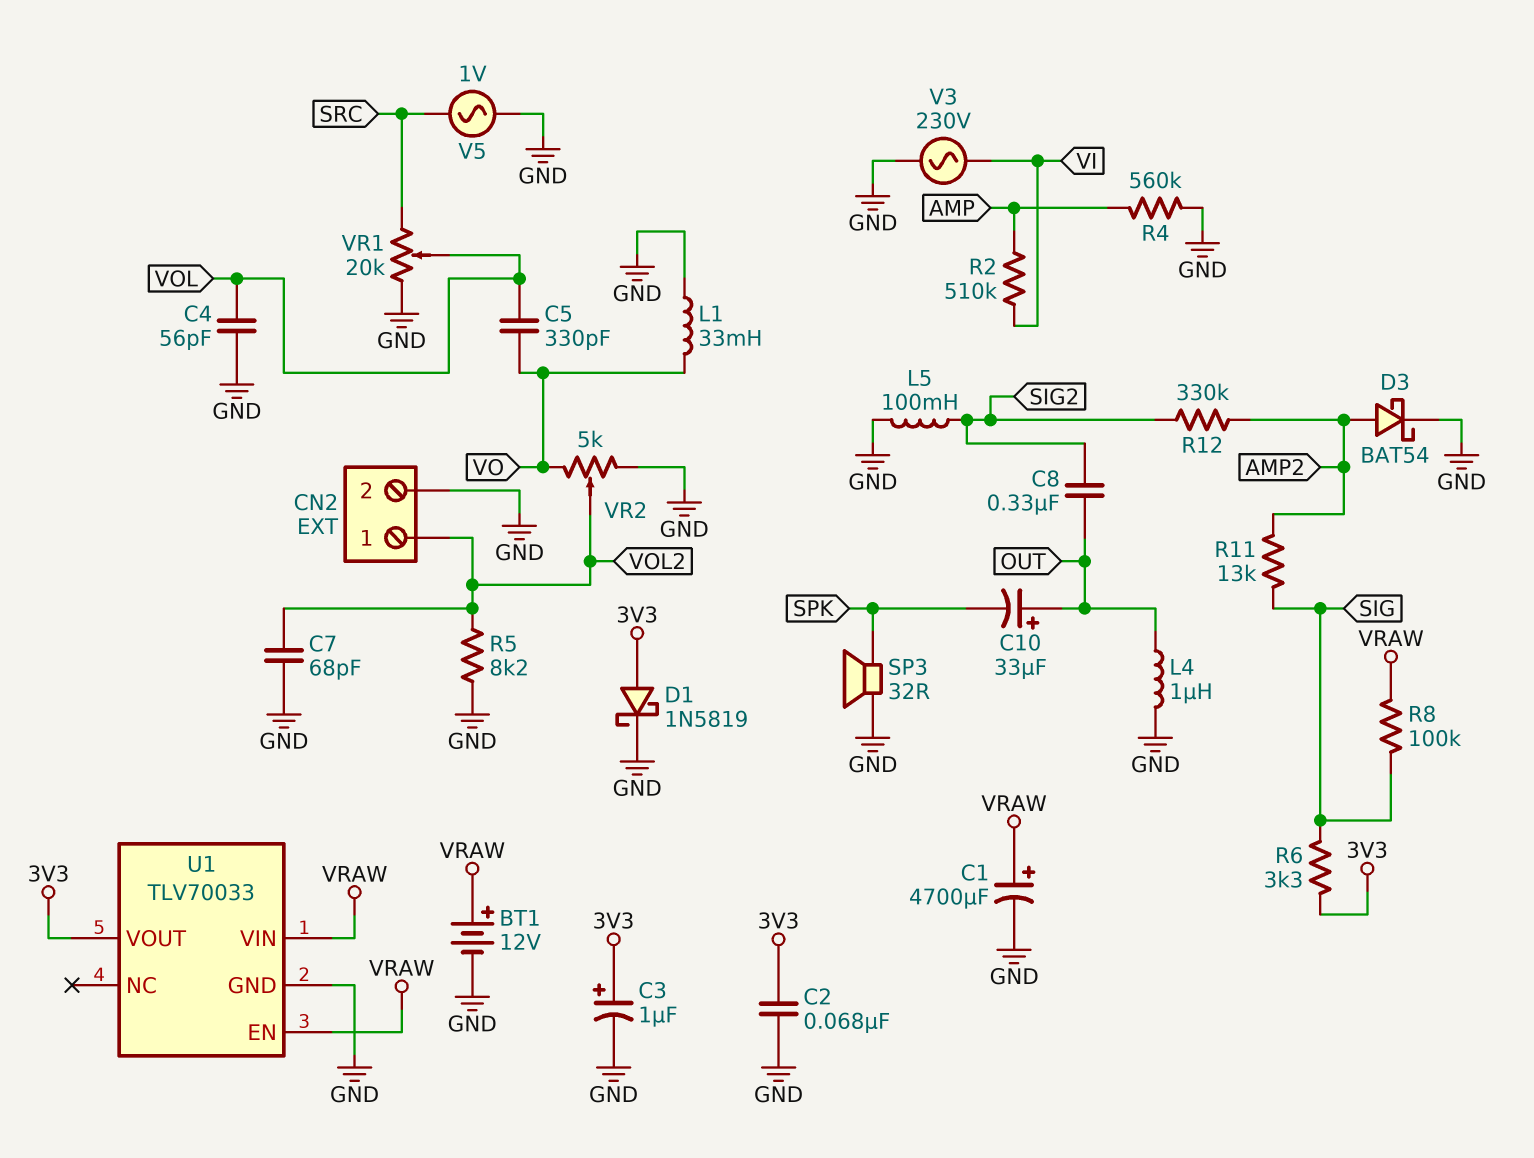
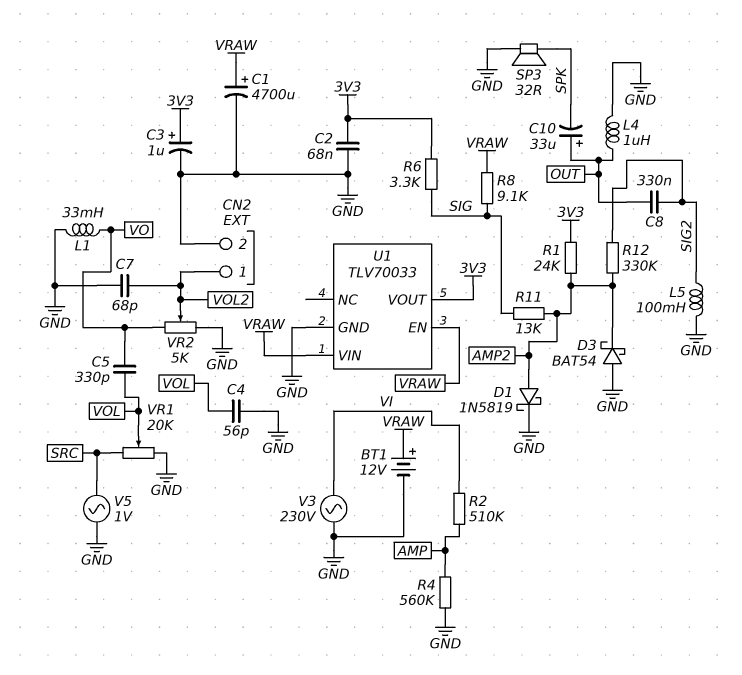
D1: schottky 1N5819 (A 3V3, K GND) -> schottky 1N5819 (A AMP2, K GND)
D3: schottky BAT54 (A AMP2, K GND) -> schottky BAT54 (A GND, K AMP2)
R1: none -> 24k (3V3, AMP2)
R5: 8.2k (GND, VOL2) -> none
R8: 100k (SIG, VRAW) -> 9.1k (SIG, VRAW)

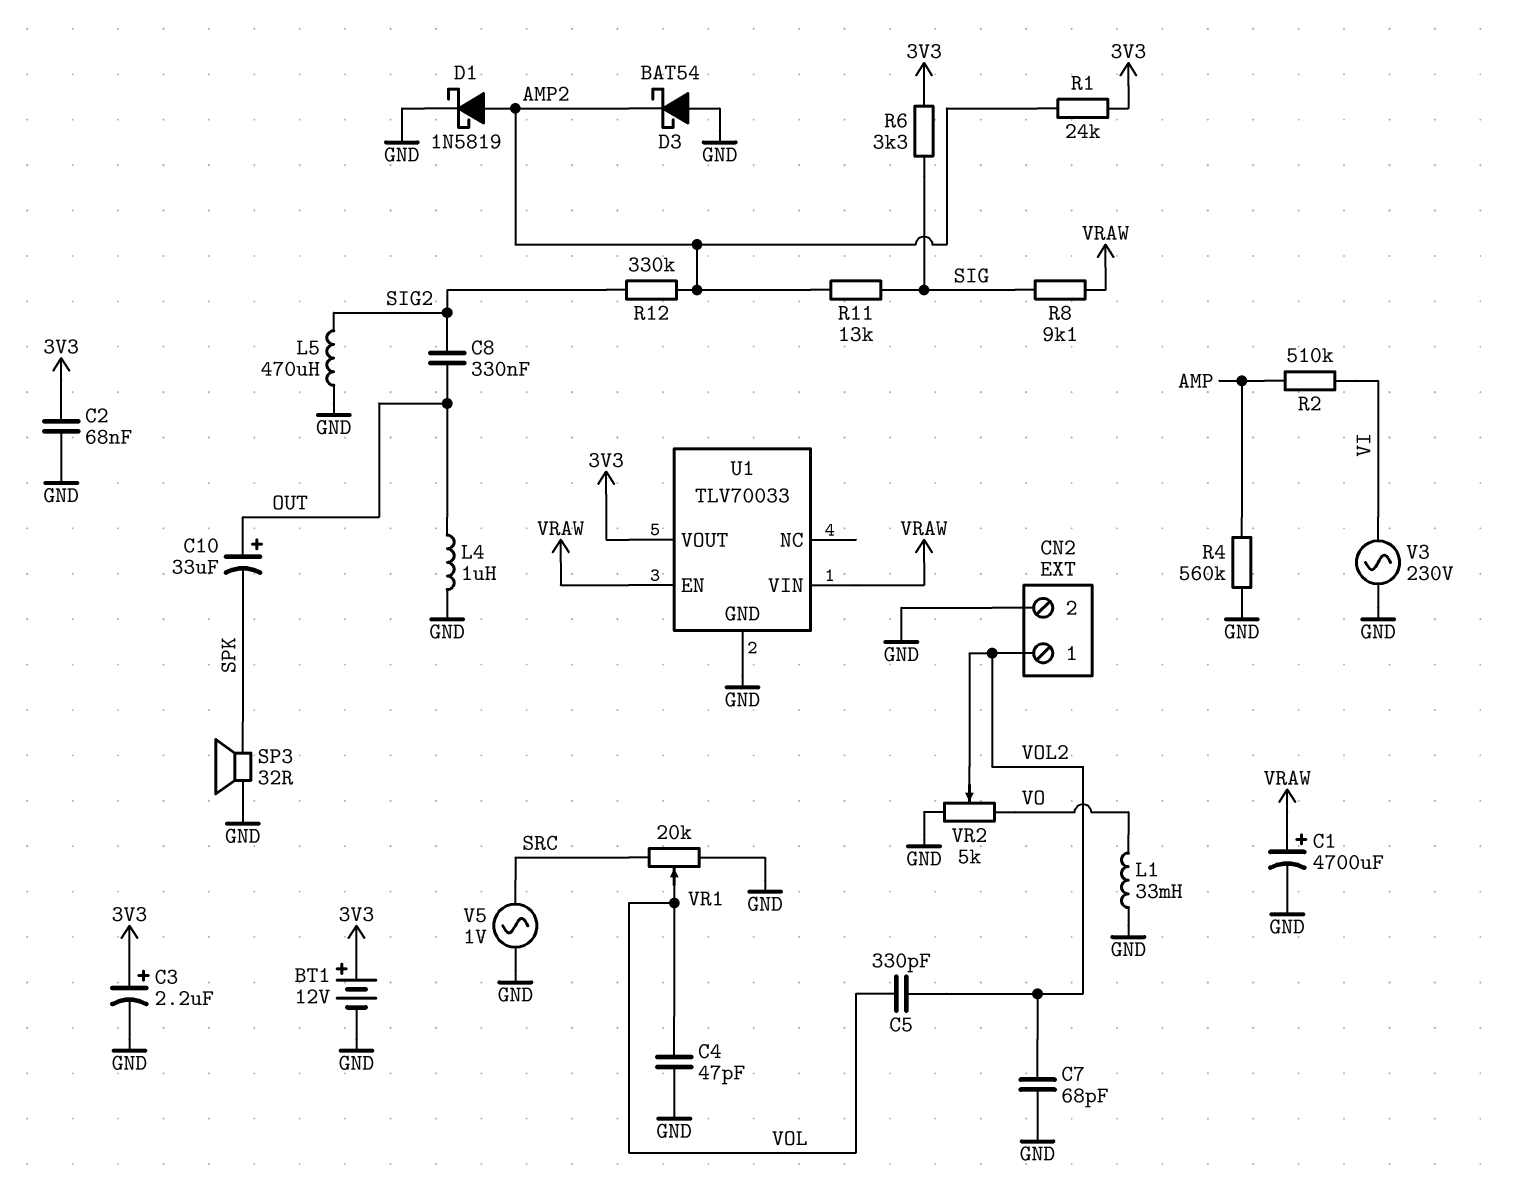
BT1: 12V (plus VRAW, minus GND) -> 12V (plus 3V3, minus GND)
C3: 1uF (plus 3V3, minus GND) -> 2.2uF (plus 3V3, minus GND)
C4: 56pF (GND, VOL) -> 47pF (GND, VOL)
C5: 330pF (VO, VOL) -> 330pF (VOL, VOL2)
L5: 100mH (GND, SIG2) -> 470uH (GND, SIG2)

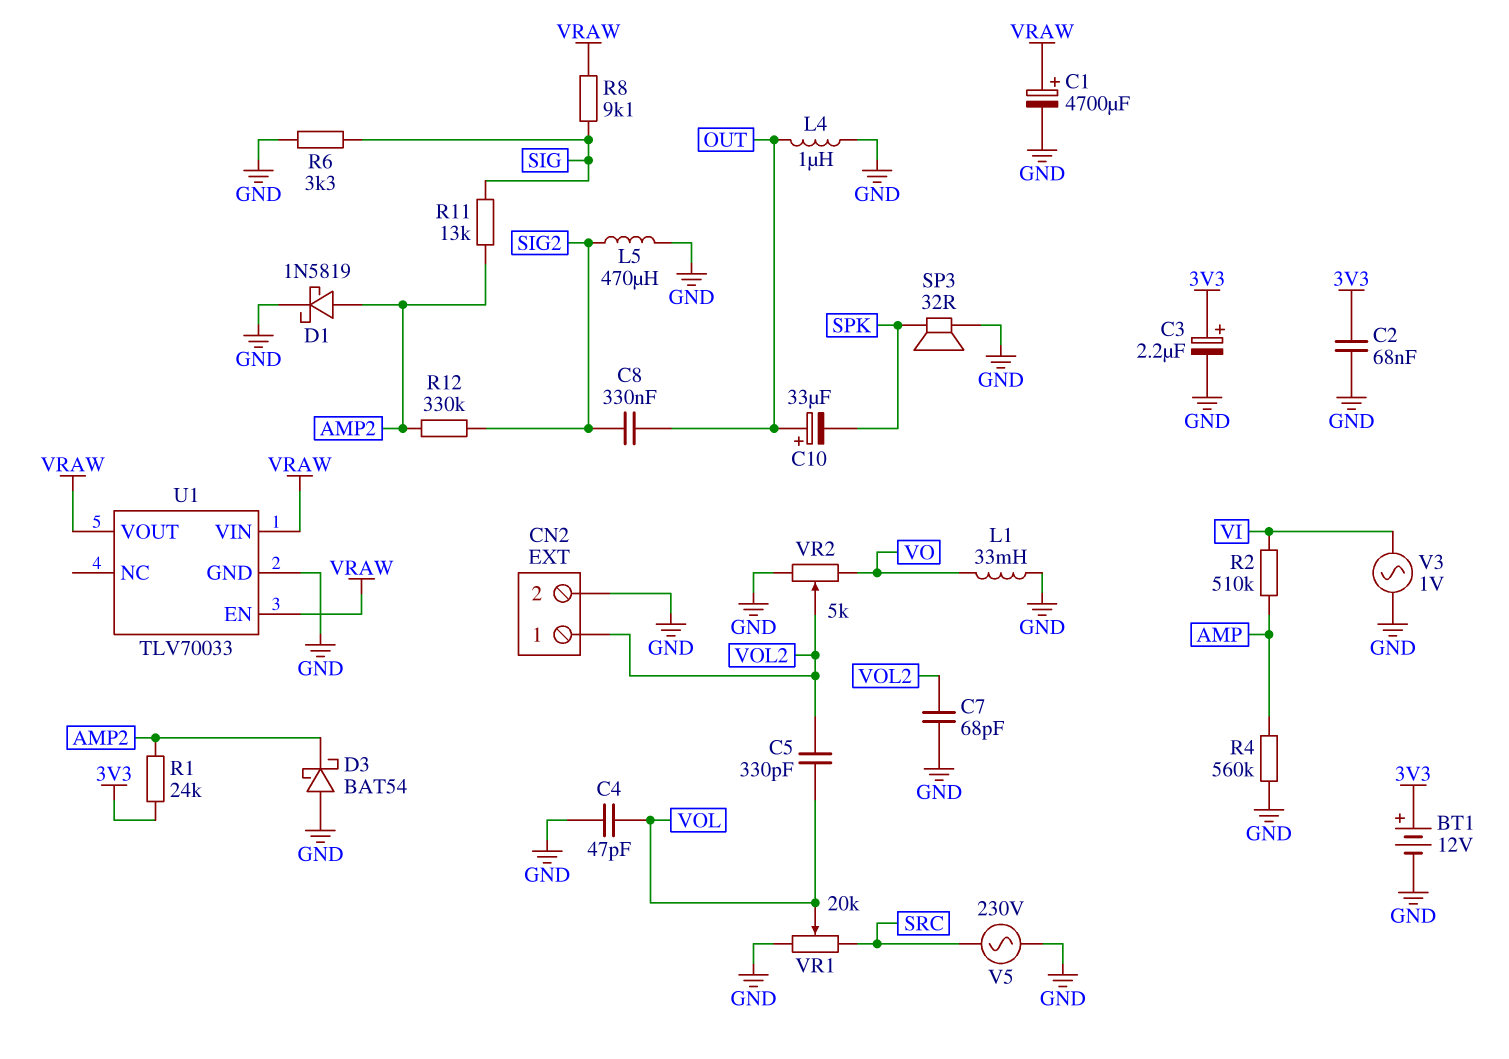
R6: 3.3k (3V3, SIG) -> 3.3k (GND, SIG)
U1 pin VOUT: 3V3 -> VRAW
V3: AC 230V (GND, VI) -> AC 1V (GND, VI)
V5: AC 1V (GND, SRC) -> AC 230V (GND, SRC)

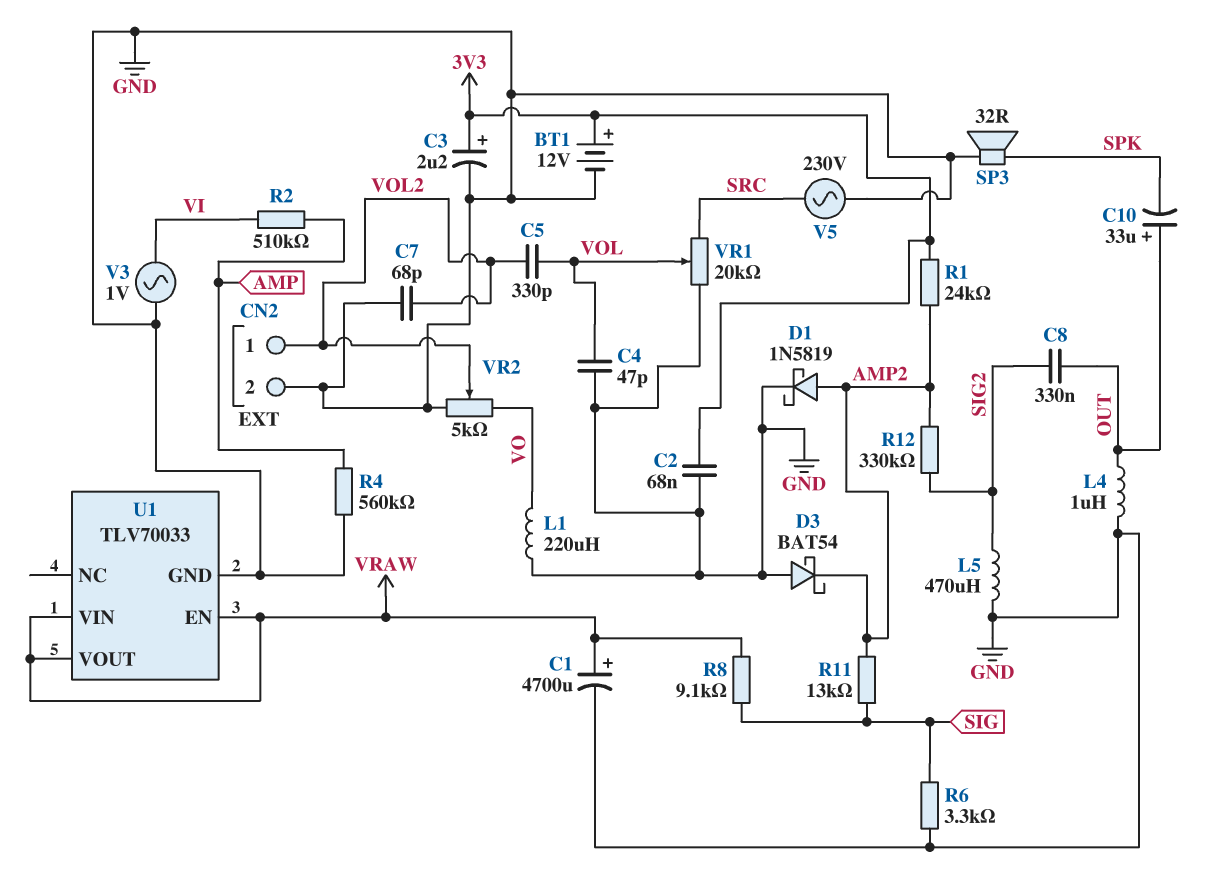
L1: 33mH (GND, VO) -> 220uH (GND, VO)

